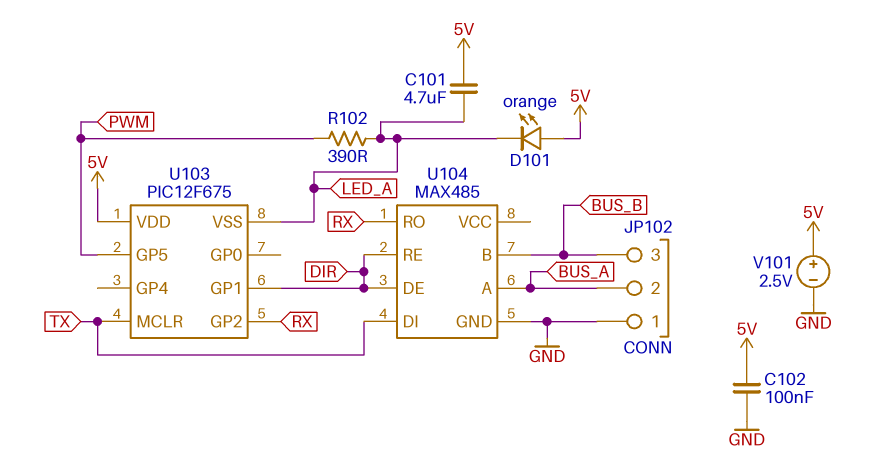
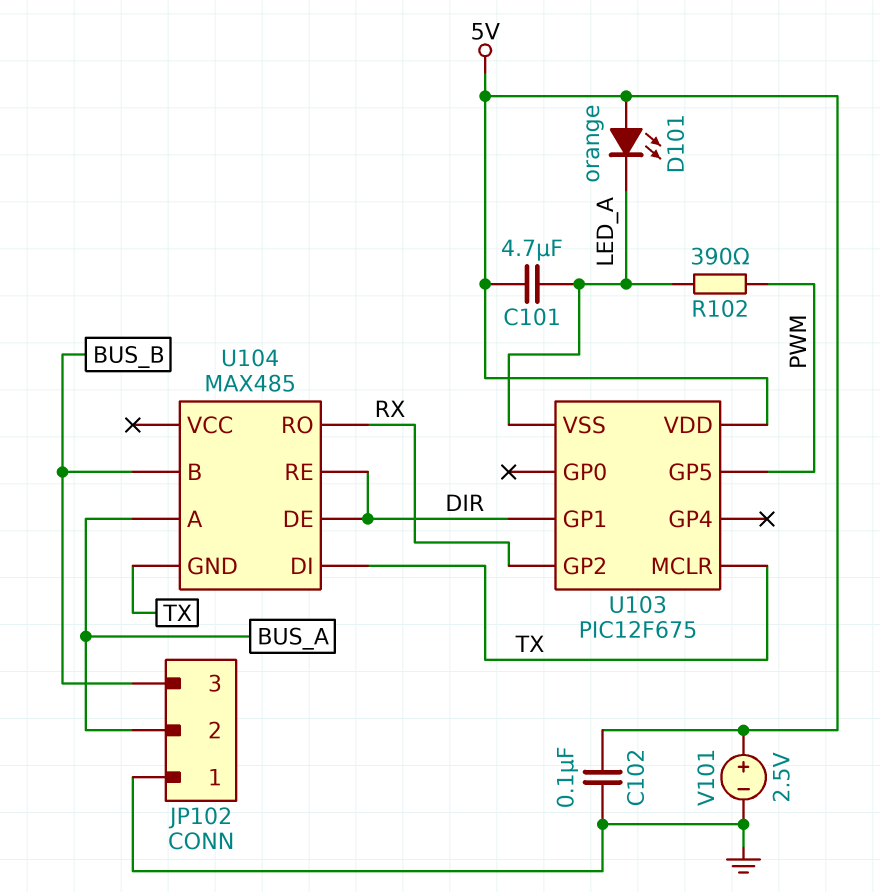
U104 pin GND: GND -> TX

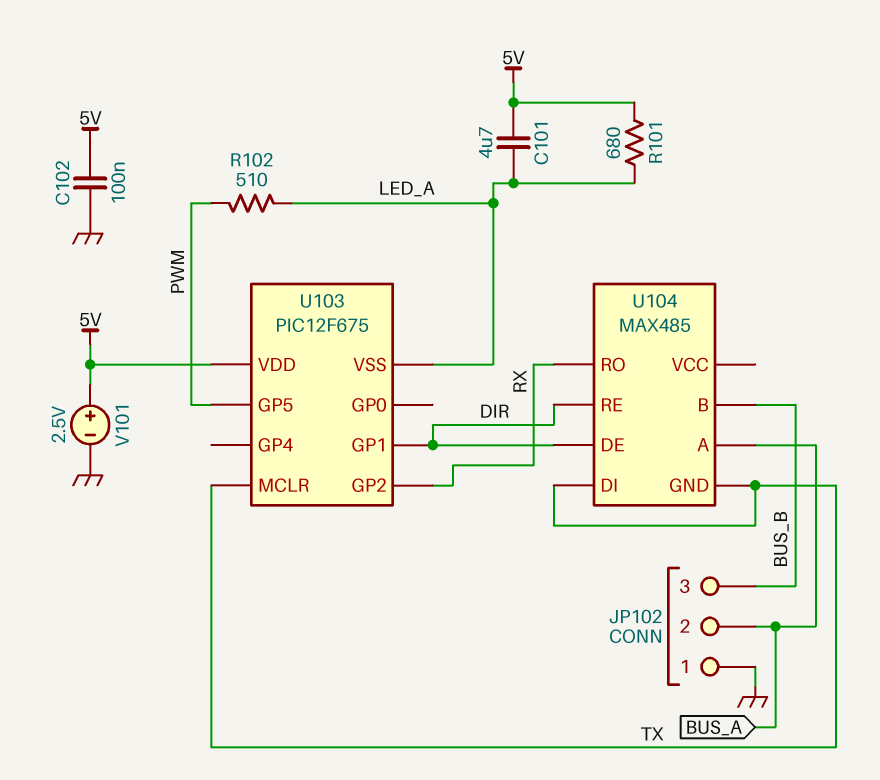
D101: LED orange (A 5V, K LED_A) -> none
R101: none -> 680 (5V, LED_A)
R102: 390 (LED_A, PWM) -> 510 (LED_A, PWM)

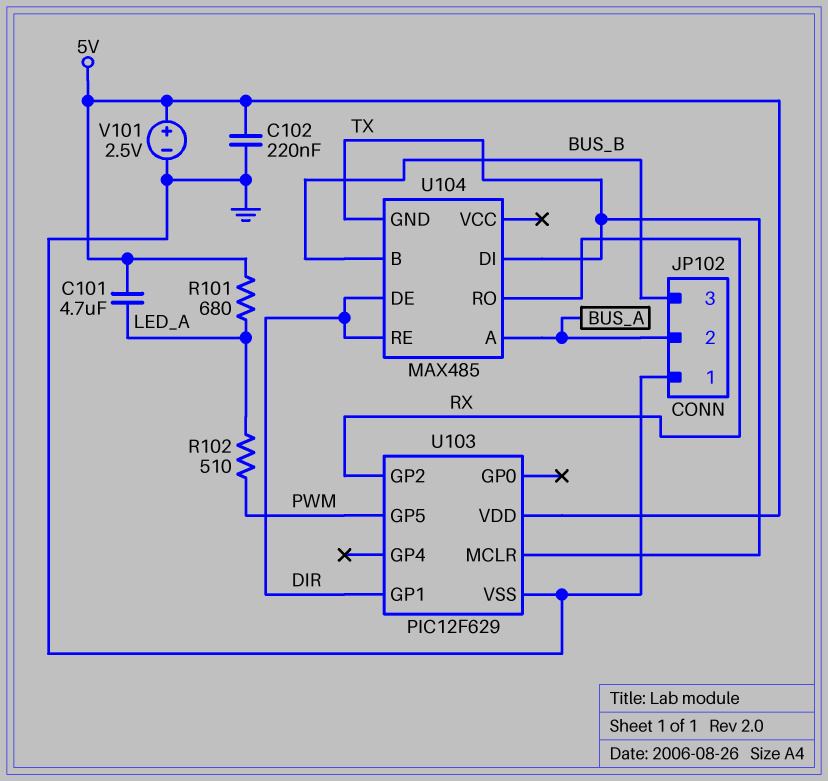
C102: 100nF (5V, GND) -> 220nF (5V, GND)
U103: PIC12F675 -> PIC12F629
U103 pin VSS: LED_A -> GND

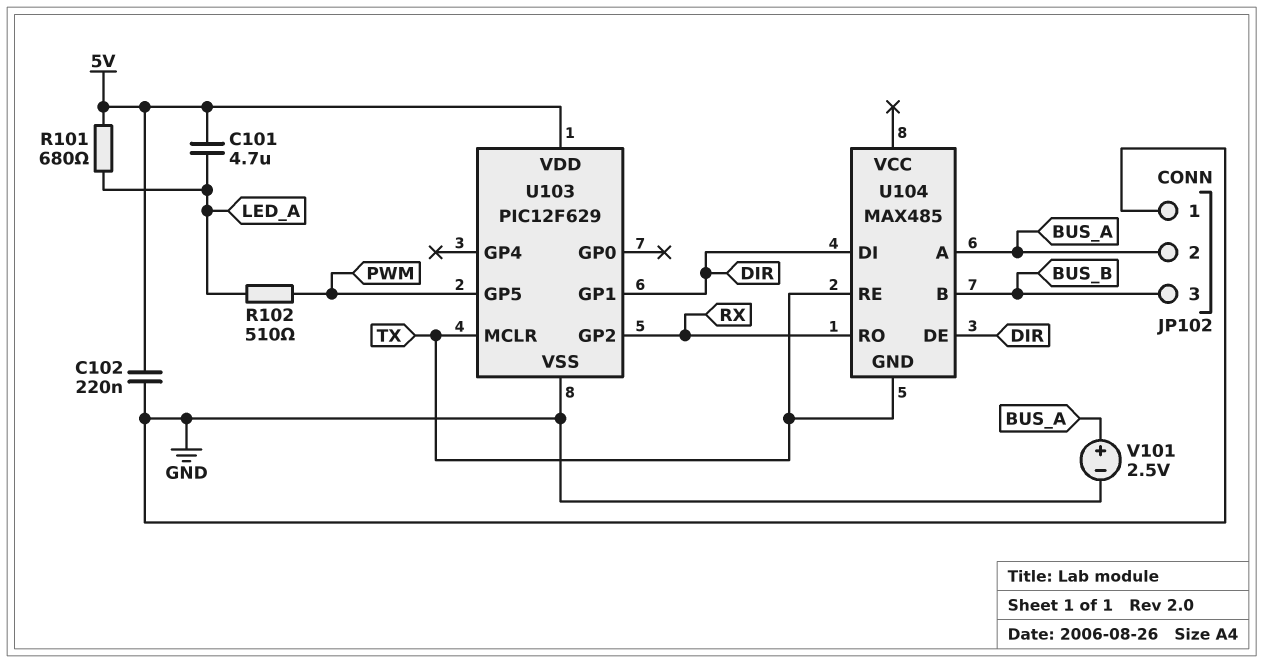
U104 pin DI: TX -> DIR
U104 pin RE: DIR -> TX
V101: 2.5V (plus 5V, minus GND) -> 2.5V (plus BUS_A, minus GND)

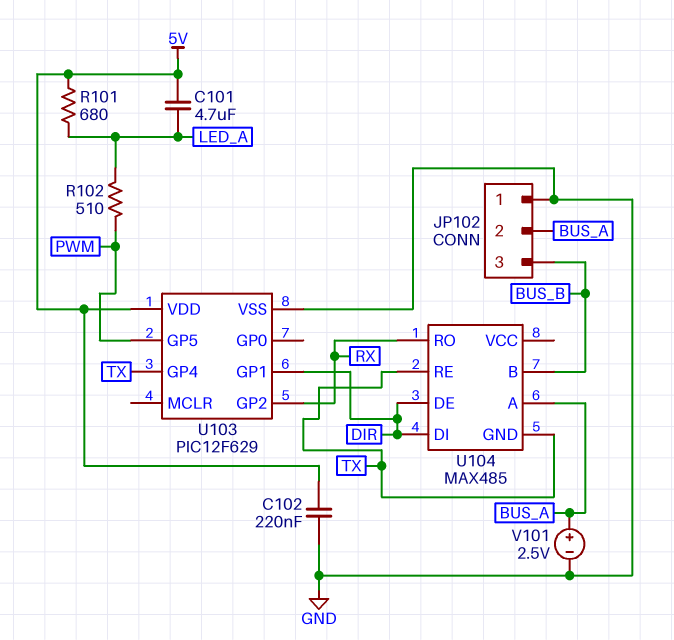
U103 pin GP4: none -> TX
U103 pin MCLR: TX -> none

